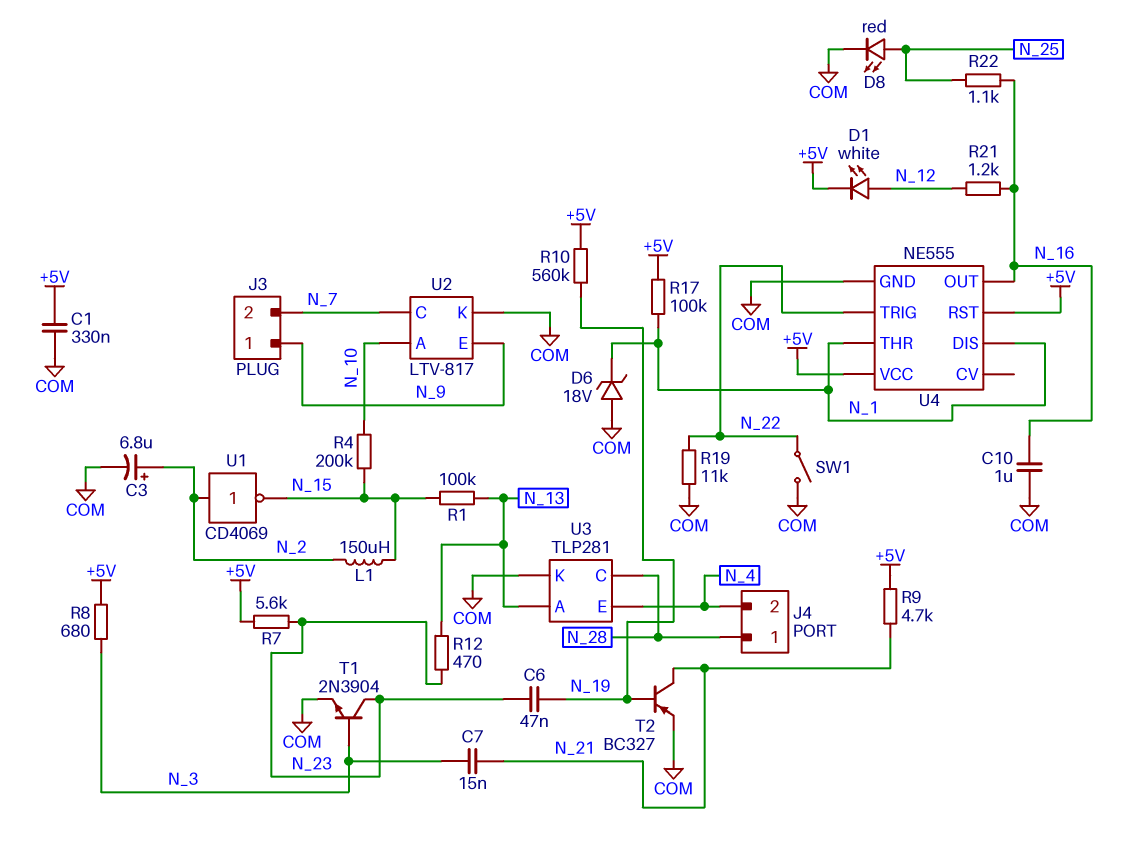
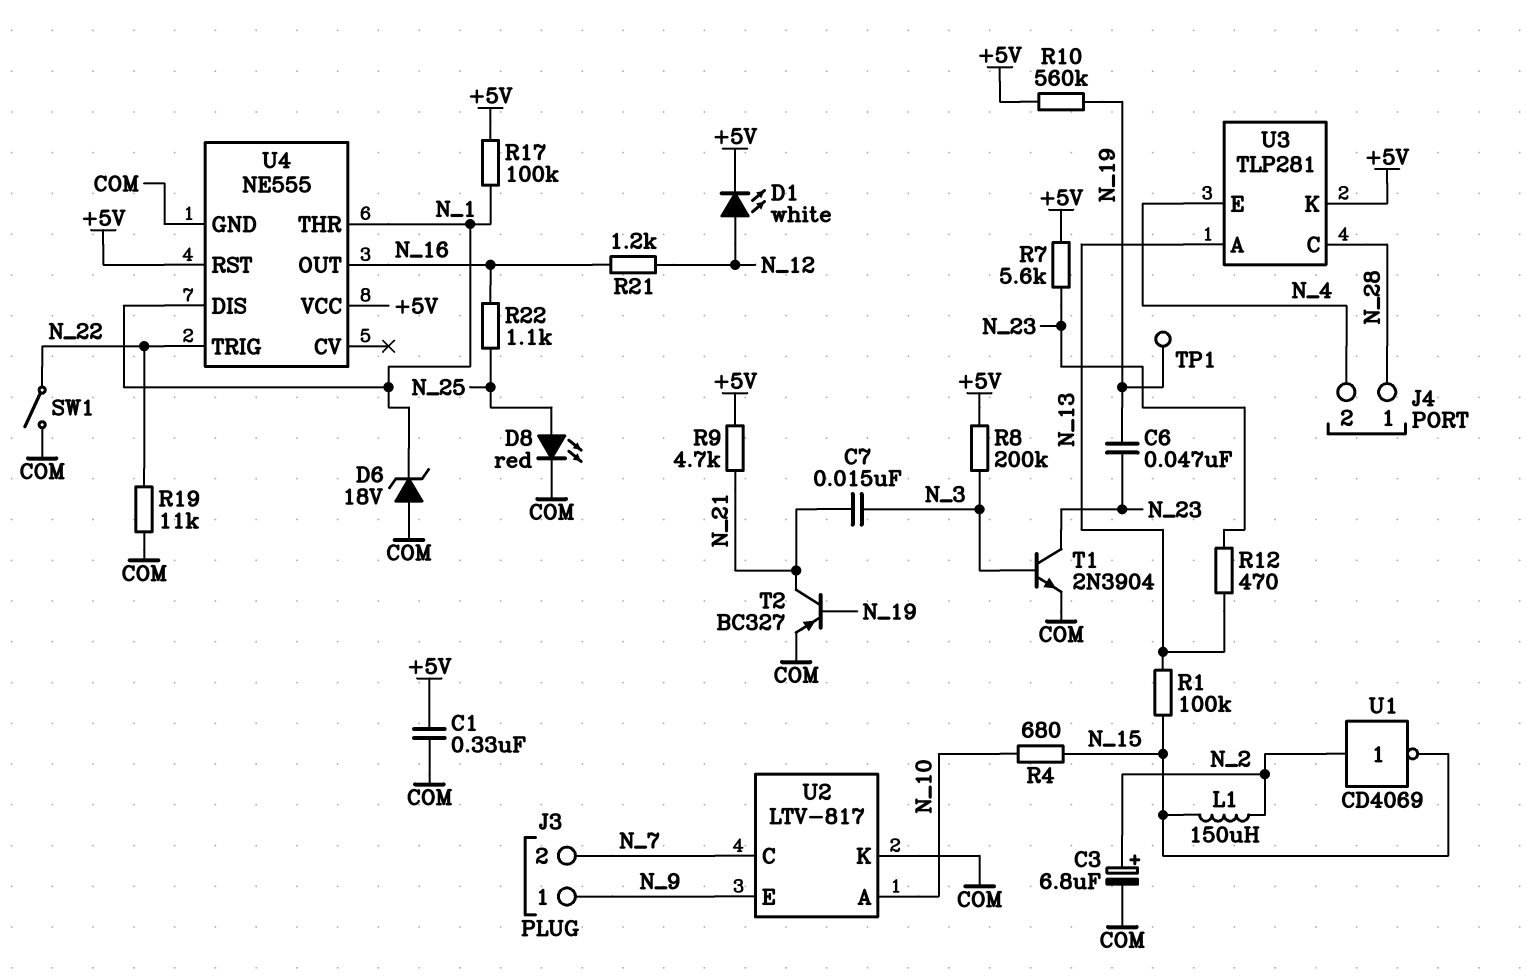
C10: 1uF (COM, N_16) -> none
R4: 200k (N_10, N_15) -> 680 (N_10, N_15)
R8: 680 (+5V, N_3) -> 200k (+5V, N_3)
TP1: none -> test point (N_19)
U3 pin K: COM -> +5V

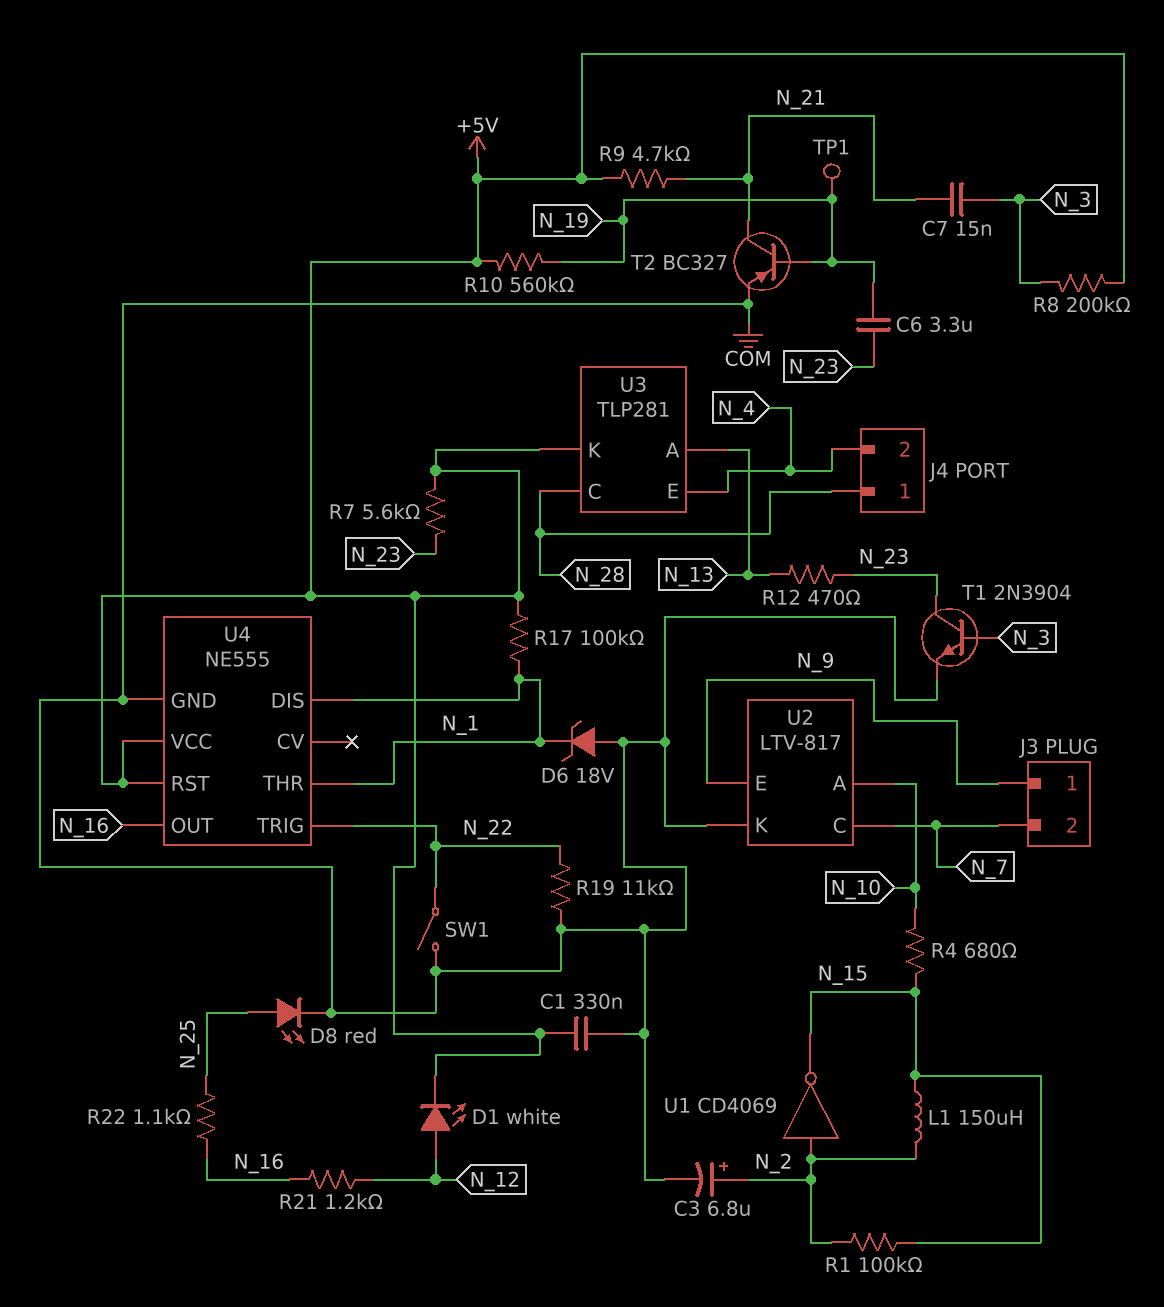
C6: 47nF (N_19, N_23) -> 3.3uF (N_19, N_23)
R1: 100k (N_13, N_15) -> 100k (N_2, N_15)

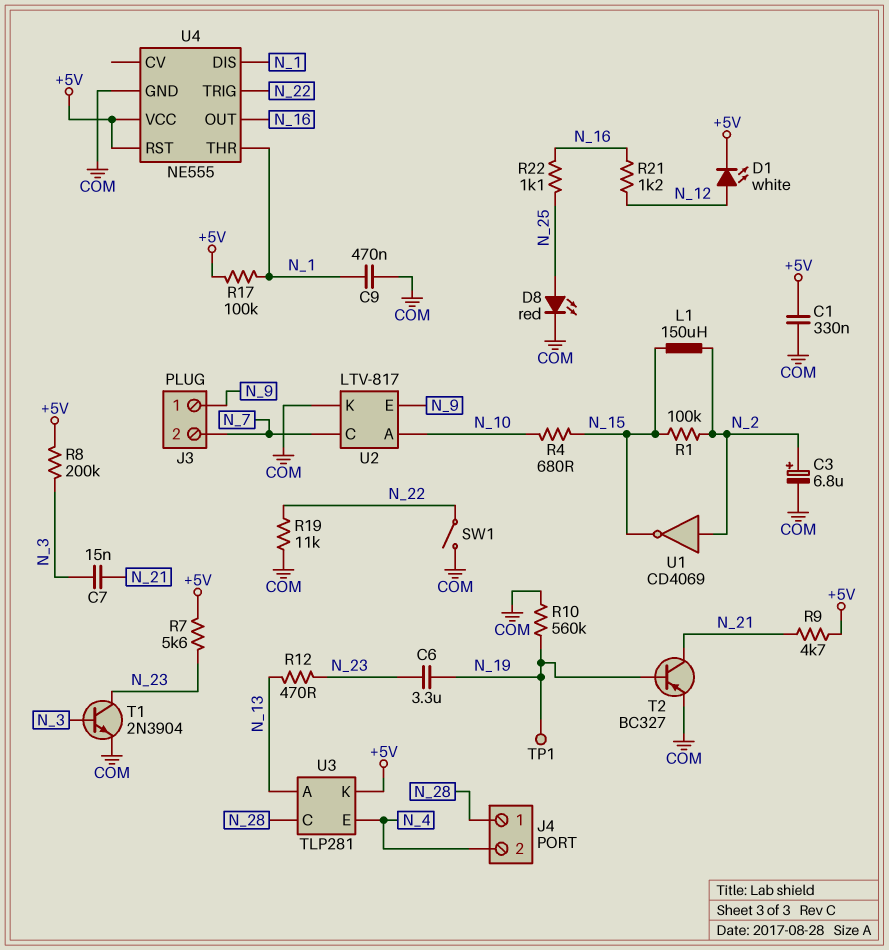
C9: none -> 470nF (COM, N_1)
D6: zener 18V (A COM, K N_1) -> none
R10: 560k (+5V, N_19) -> 560k (COM, N_19)

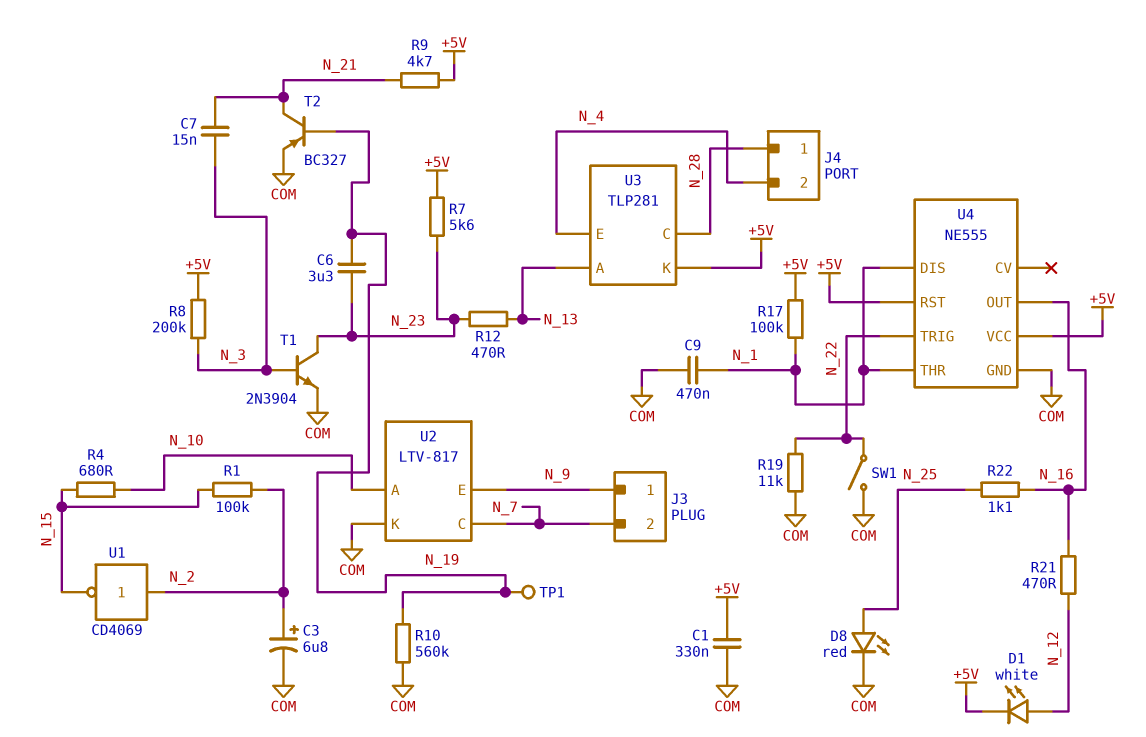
L1: 150uH (N_2, N_15) -> none
R21: 1.2k (N_12, N_16) -> 470 (N_12, N_16)

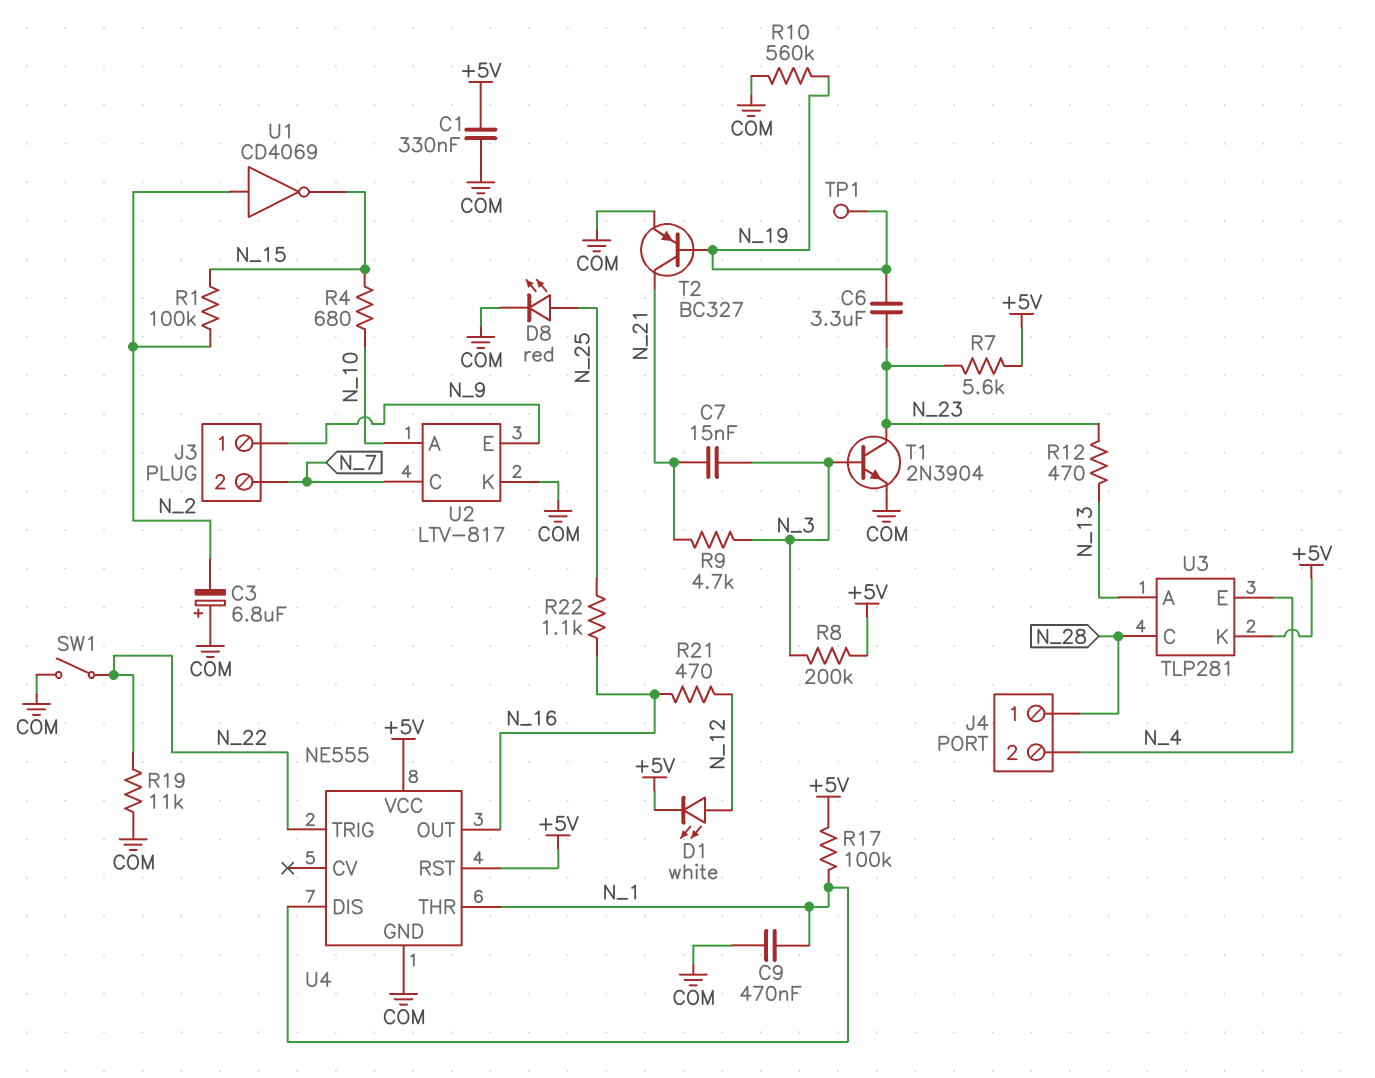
C3: 6.8uF (plus N_2, minus COM) -> 6.8uF (plus COM, minus N_2)
R9: 4.7k (+5V, N_21) -> 4.7k (N_3, N_21)

